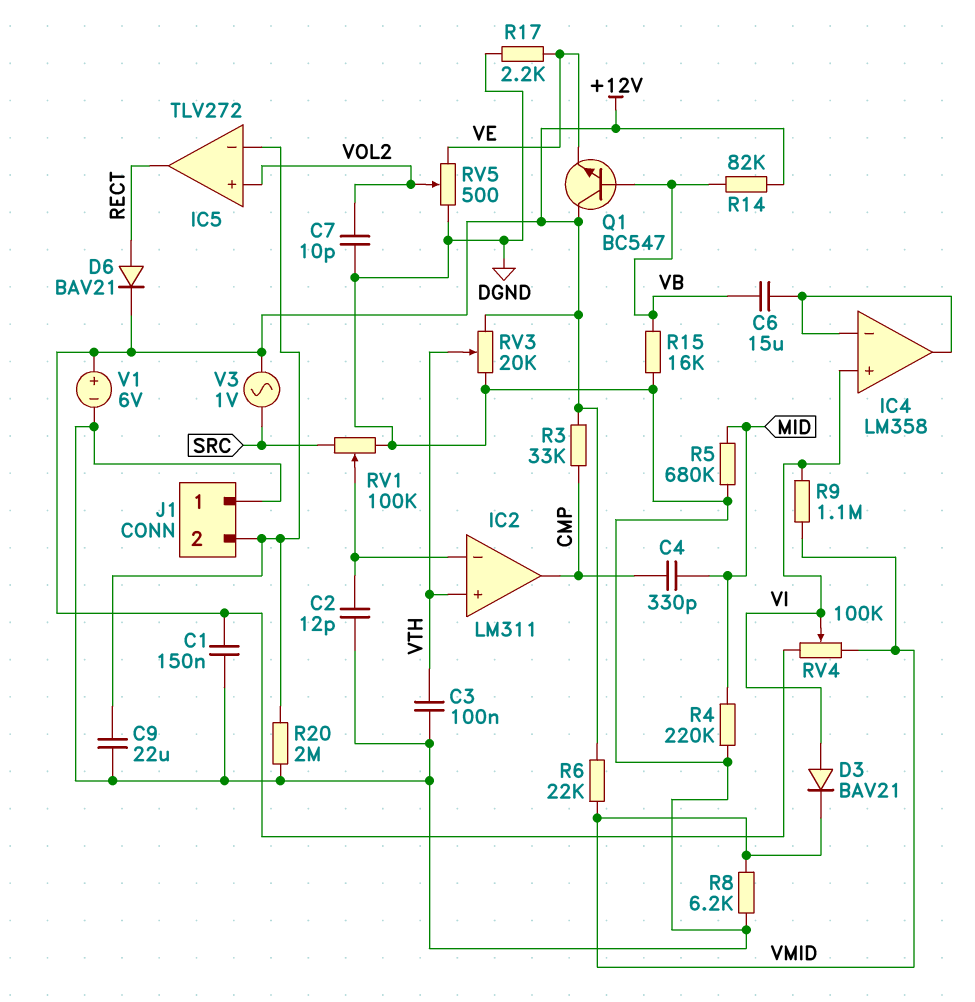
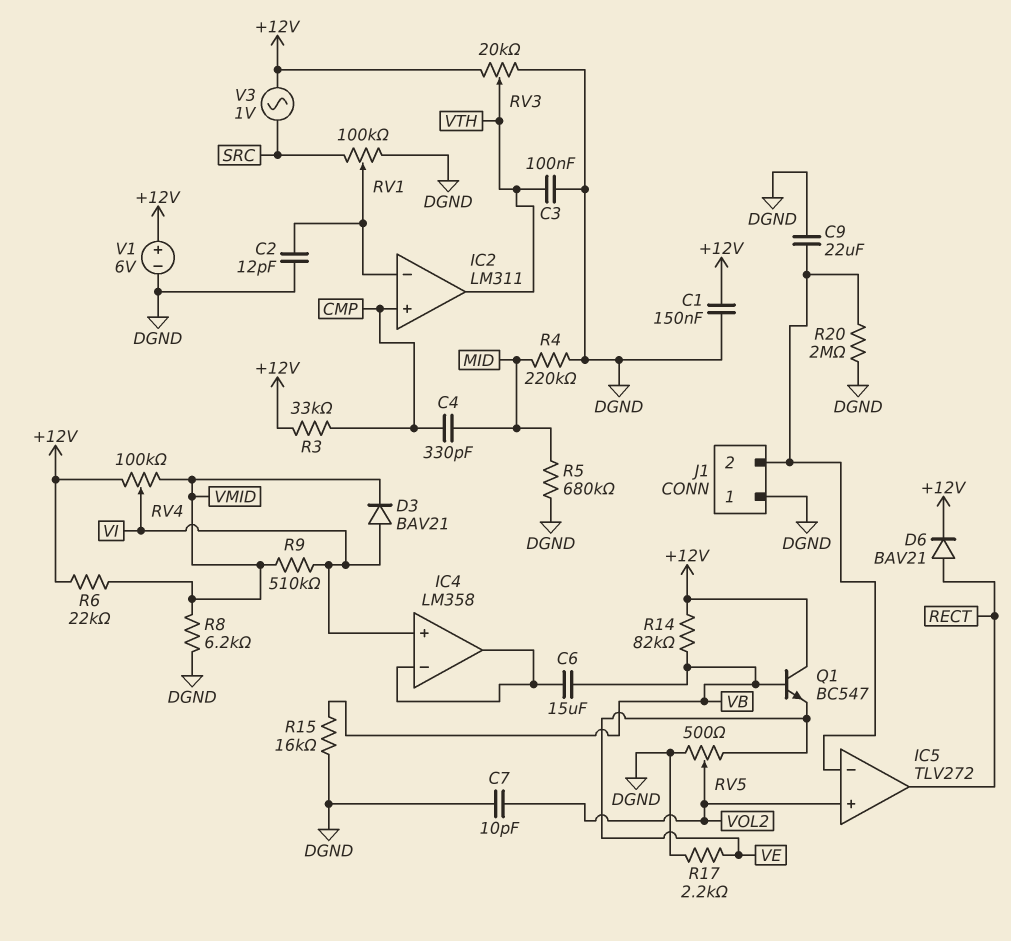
IC2 pin in+: VTH -> CMP
IC2 pin out: CMP -> VTH
R9: 1.1M (VI, VMID) -> 510k (VI, VMID)

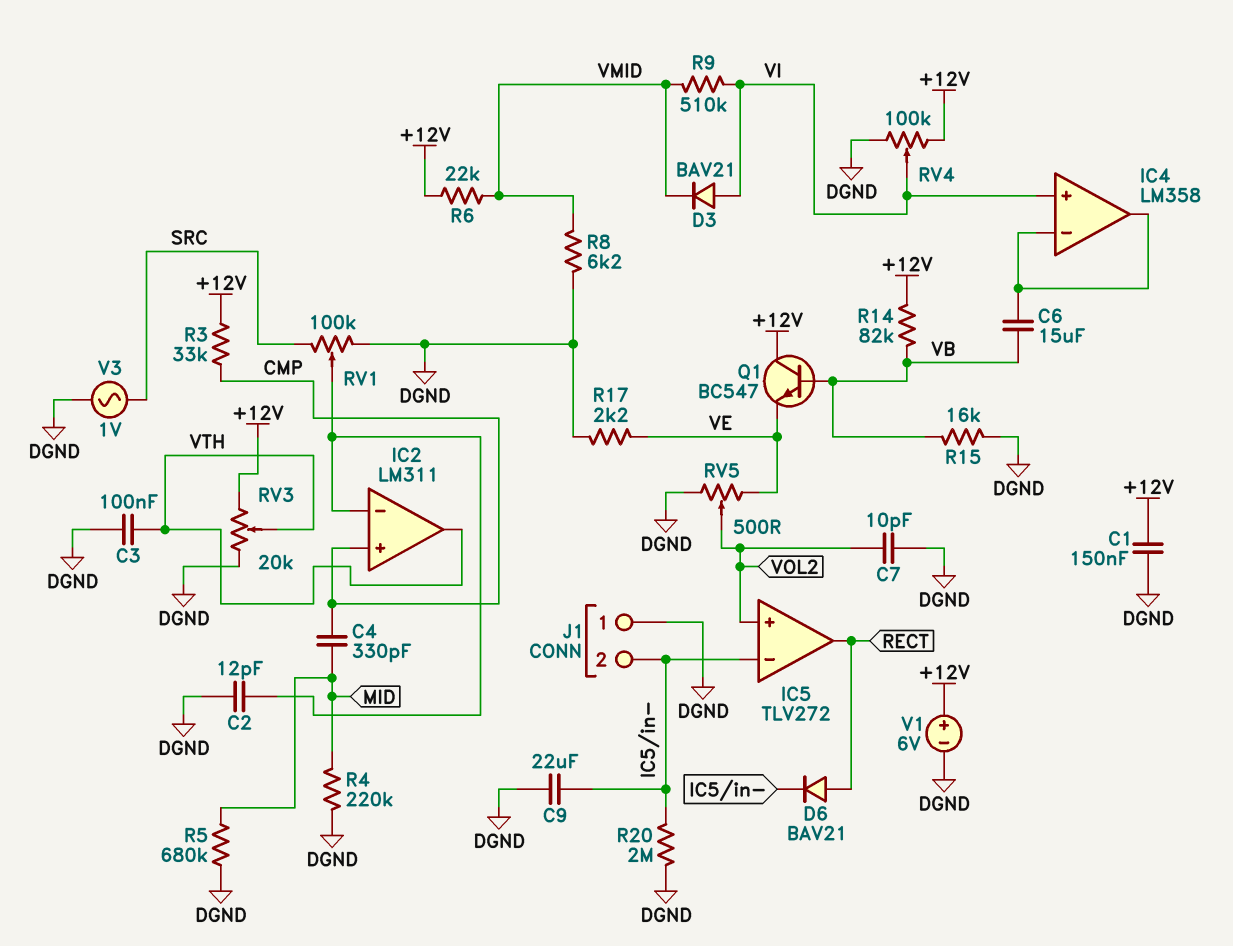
D6: diode BAV21 (A RECT, K +12V) -> diode BAV21 (A RECT, K IC5/in-)
RV4: 100k (+12V, VMID, wiper VI) -> 100k (+12V, DGND, wiper VI)
V3: AC 1V (+12V, SRC) -> AC 1V (DGND, SRC)

